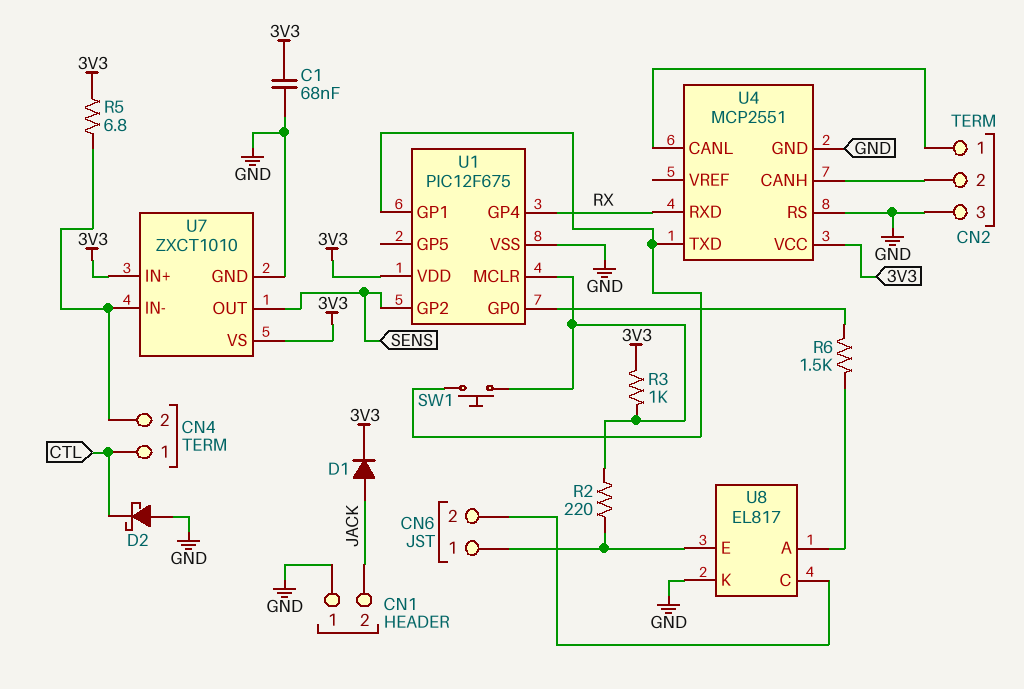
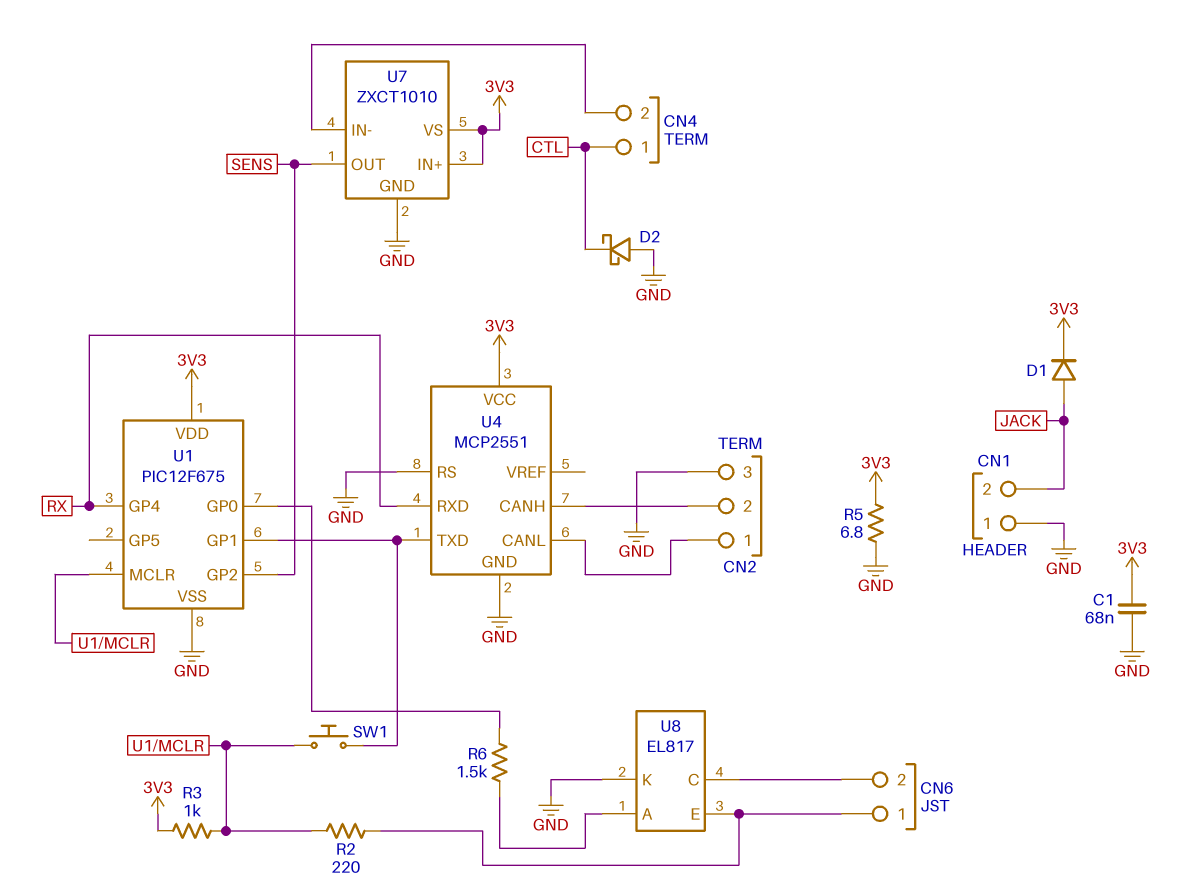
R5: 6.8 (3V3, CN4/2) -> 6.8 (3V3, GND)

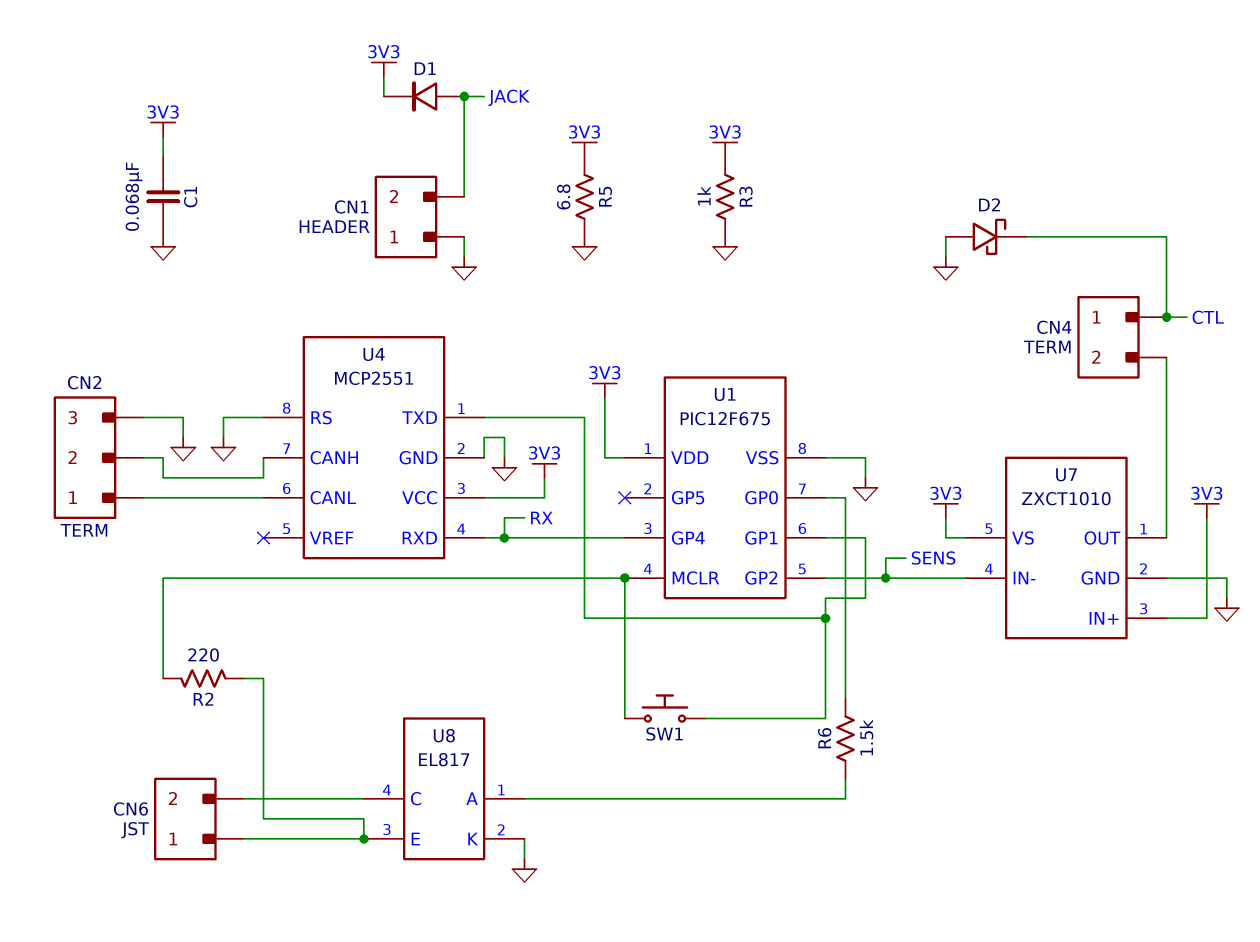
R3: 1k (3V3, U1/MCLR) -> 1k (3V3, GND)
U7 pin IN-: CN4/2 -> SENS
U7 pin OUT: SENS -> CN4/2

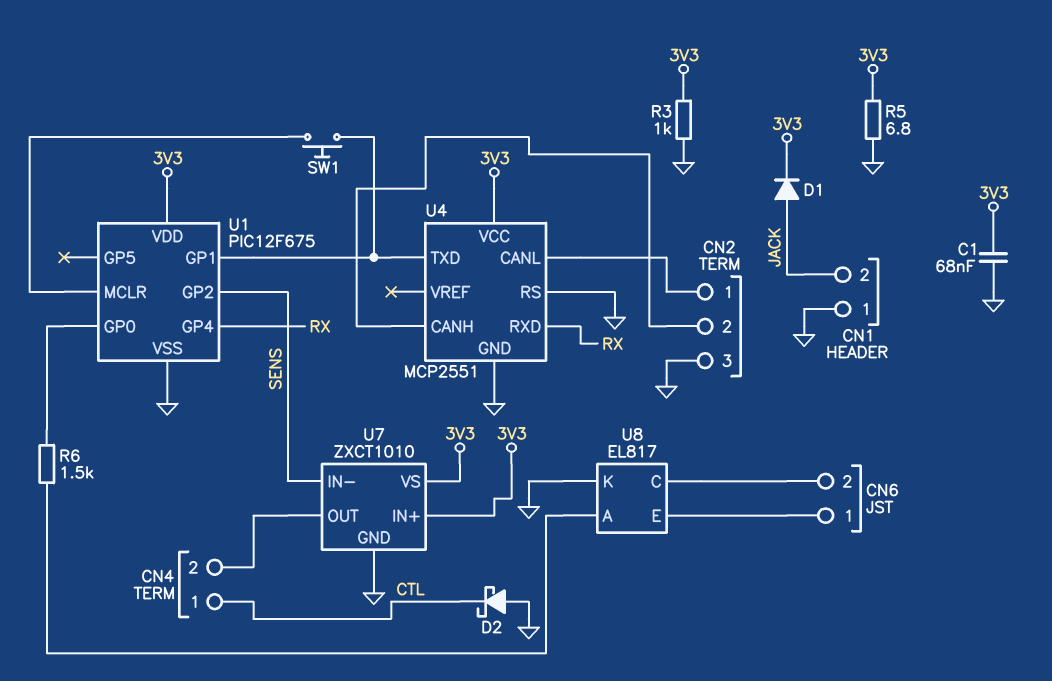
R2: 220 (CN6/1, U1/MCLR) -> none

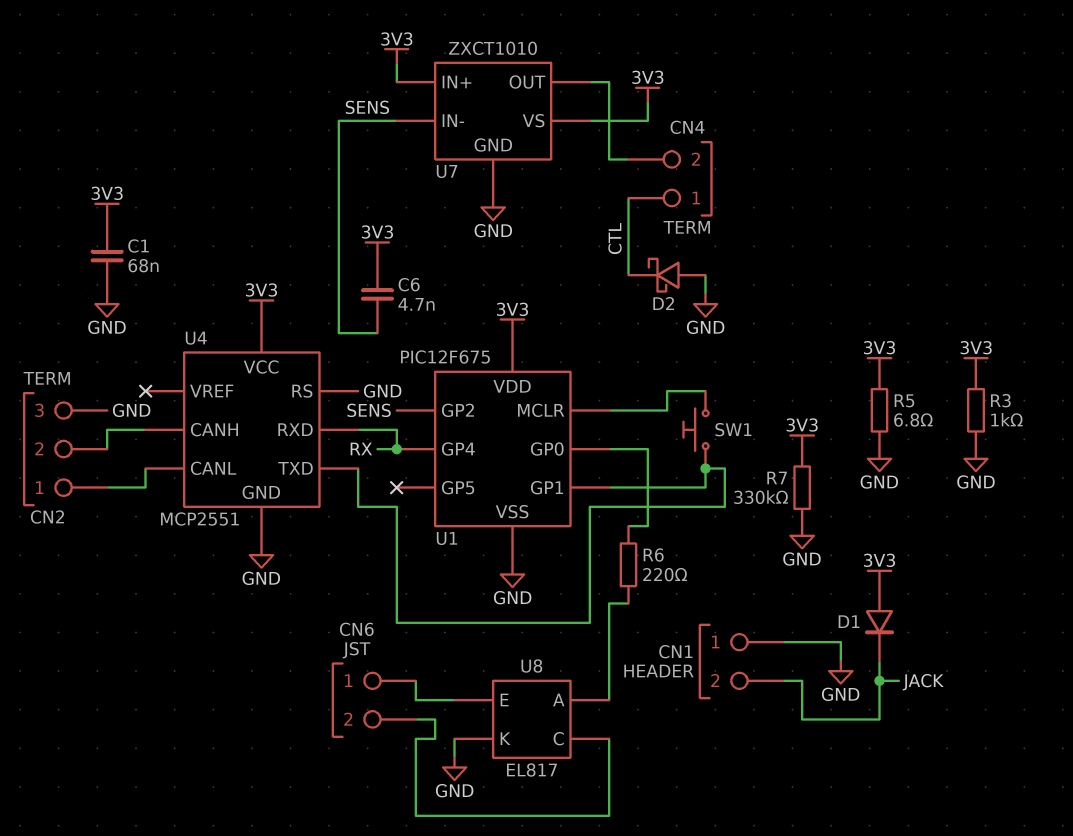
C6: none -> 4.7nF (3V3, SENS)
D1: diode (A JACK, K 3V3) -> diode (A 3V3, K JACK)
R6: 1.5k (U1/GP0, U8/A) -> 220 (U1/GP0, U8/A)
R7: none -> 330k (3V3, GND)

